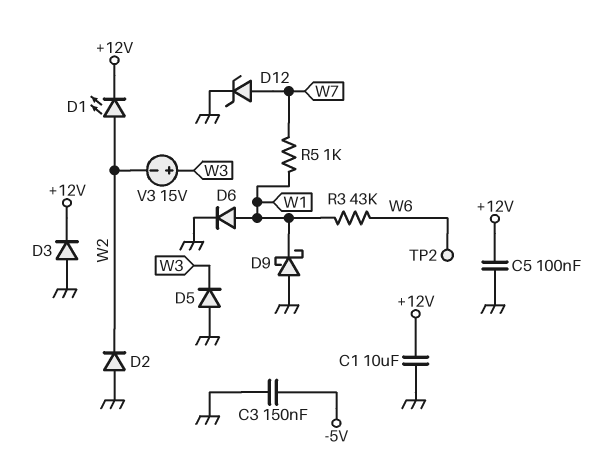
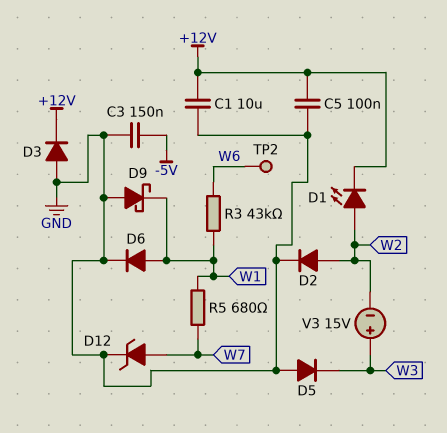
D2: diode (A GND, K W2) -> diode (A W2, K GND)
R5: 1k (W1, W7) -> 680 (W1, W7)

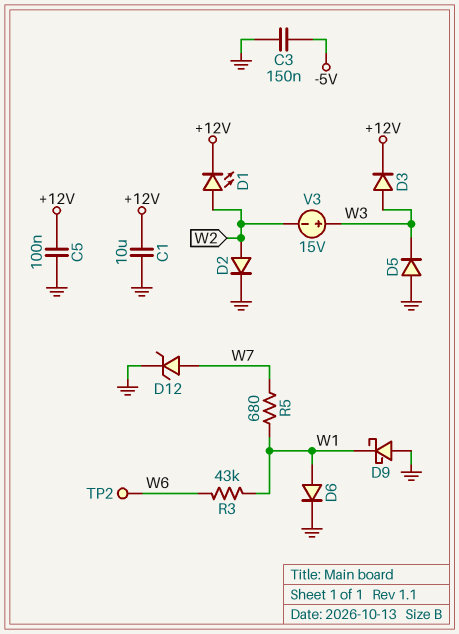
D3: diode (A GND, K +12V) -> diode (A W3, K +12V)

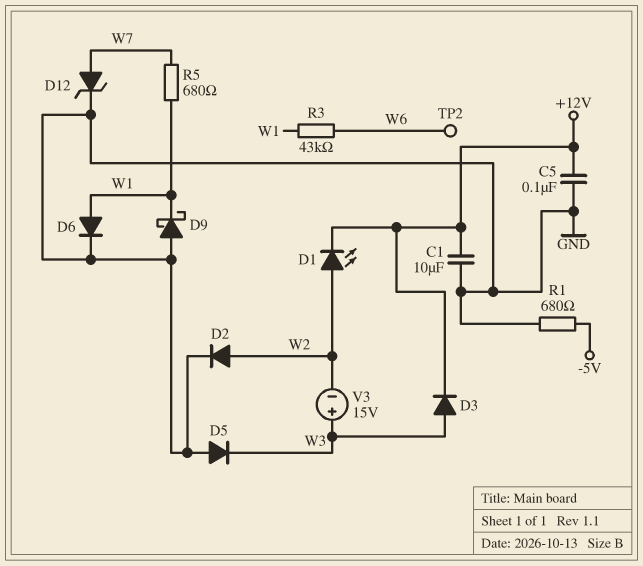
C3: 150nF (-5V, GND) -> none
R1: none -> 680 (-5V, GND)

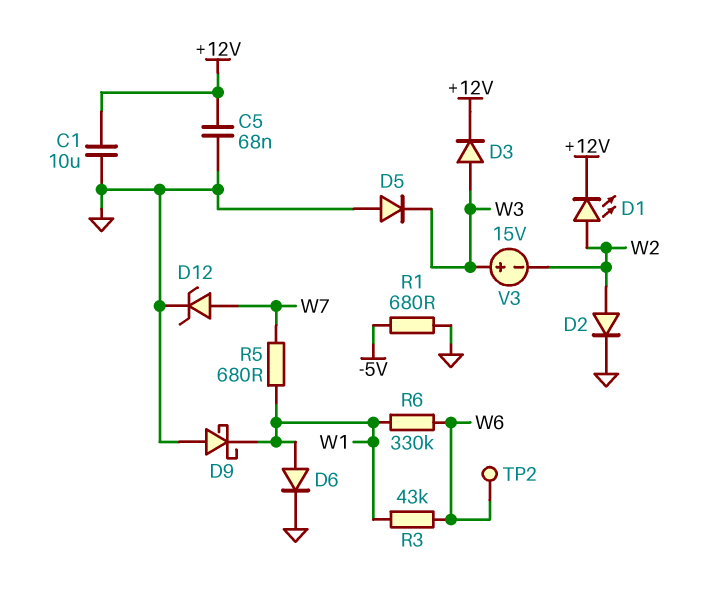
C5: 100nF (+12V, GND) -> 68nF (+12V, GND)
R6: none -> 330k (W1, W6)

